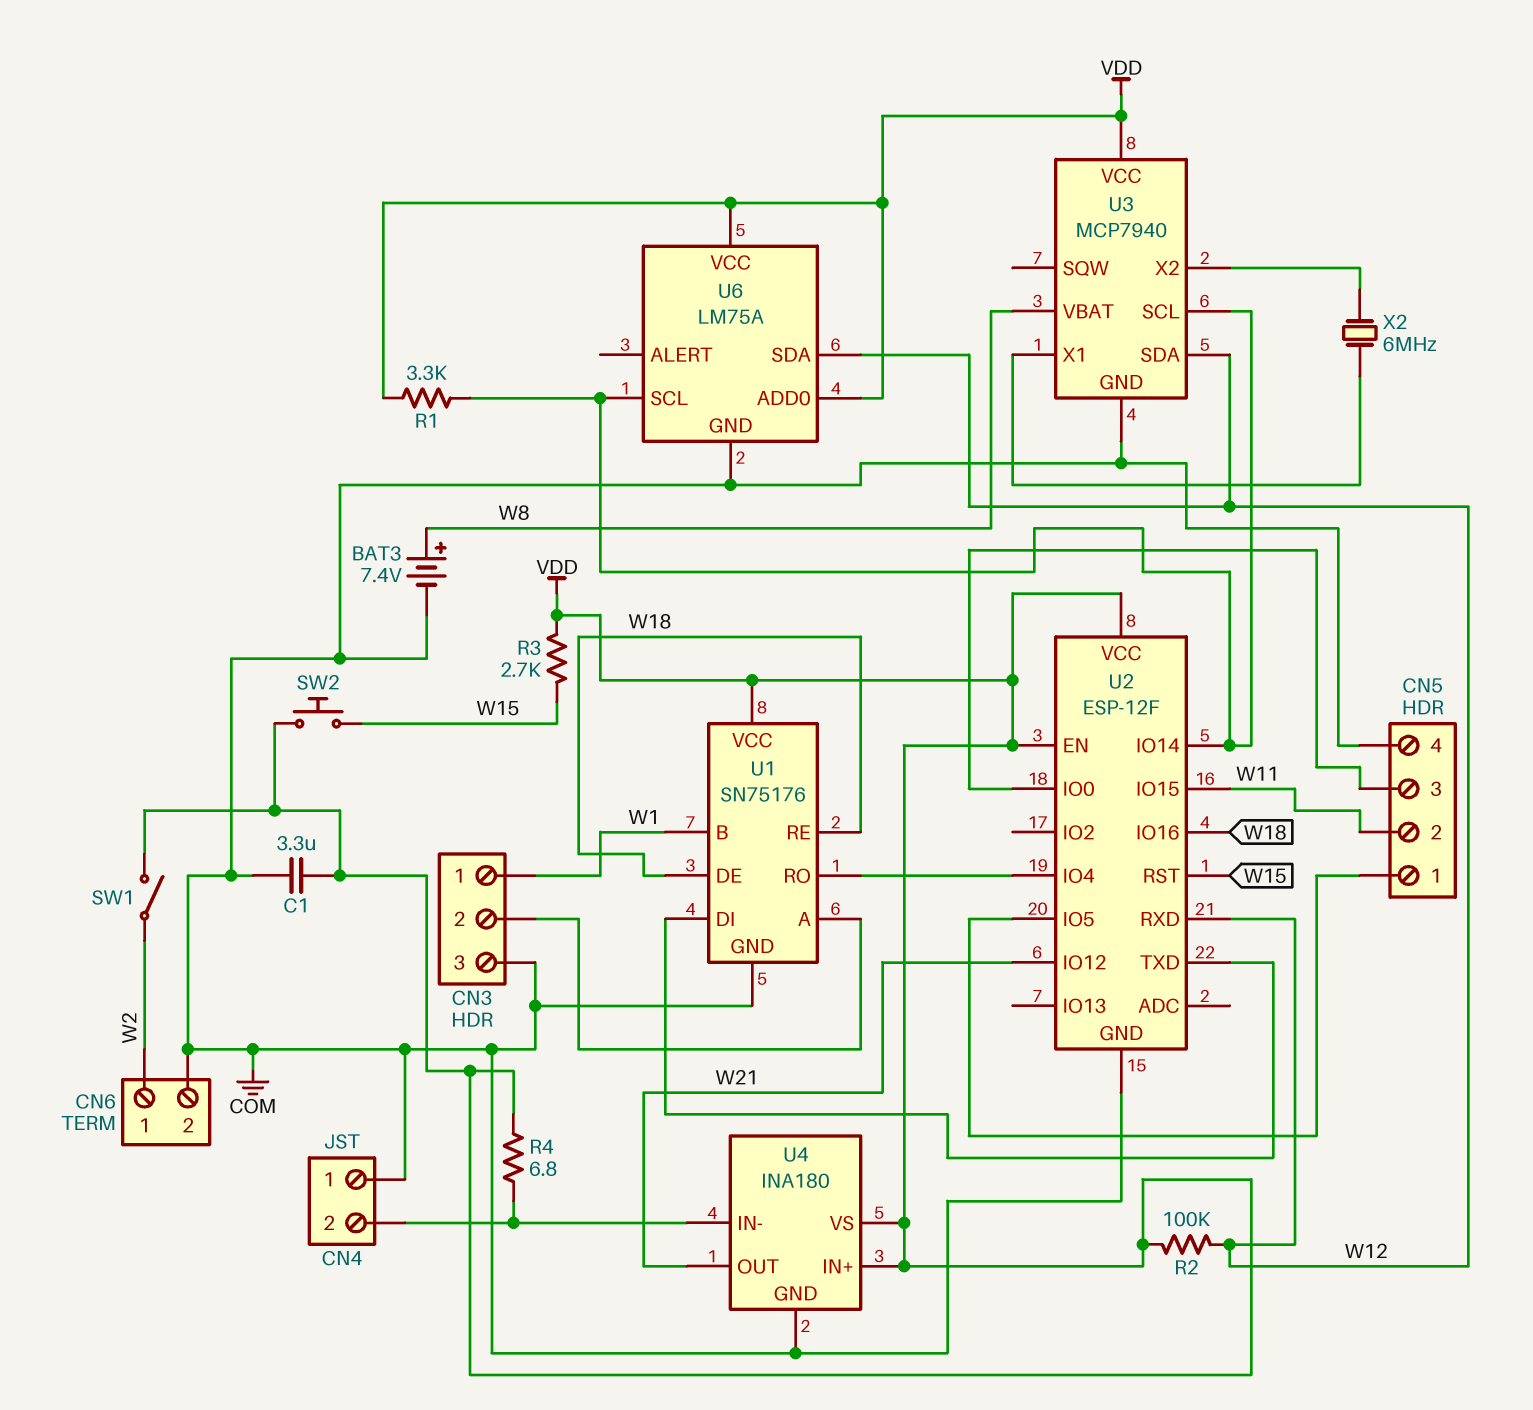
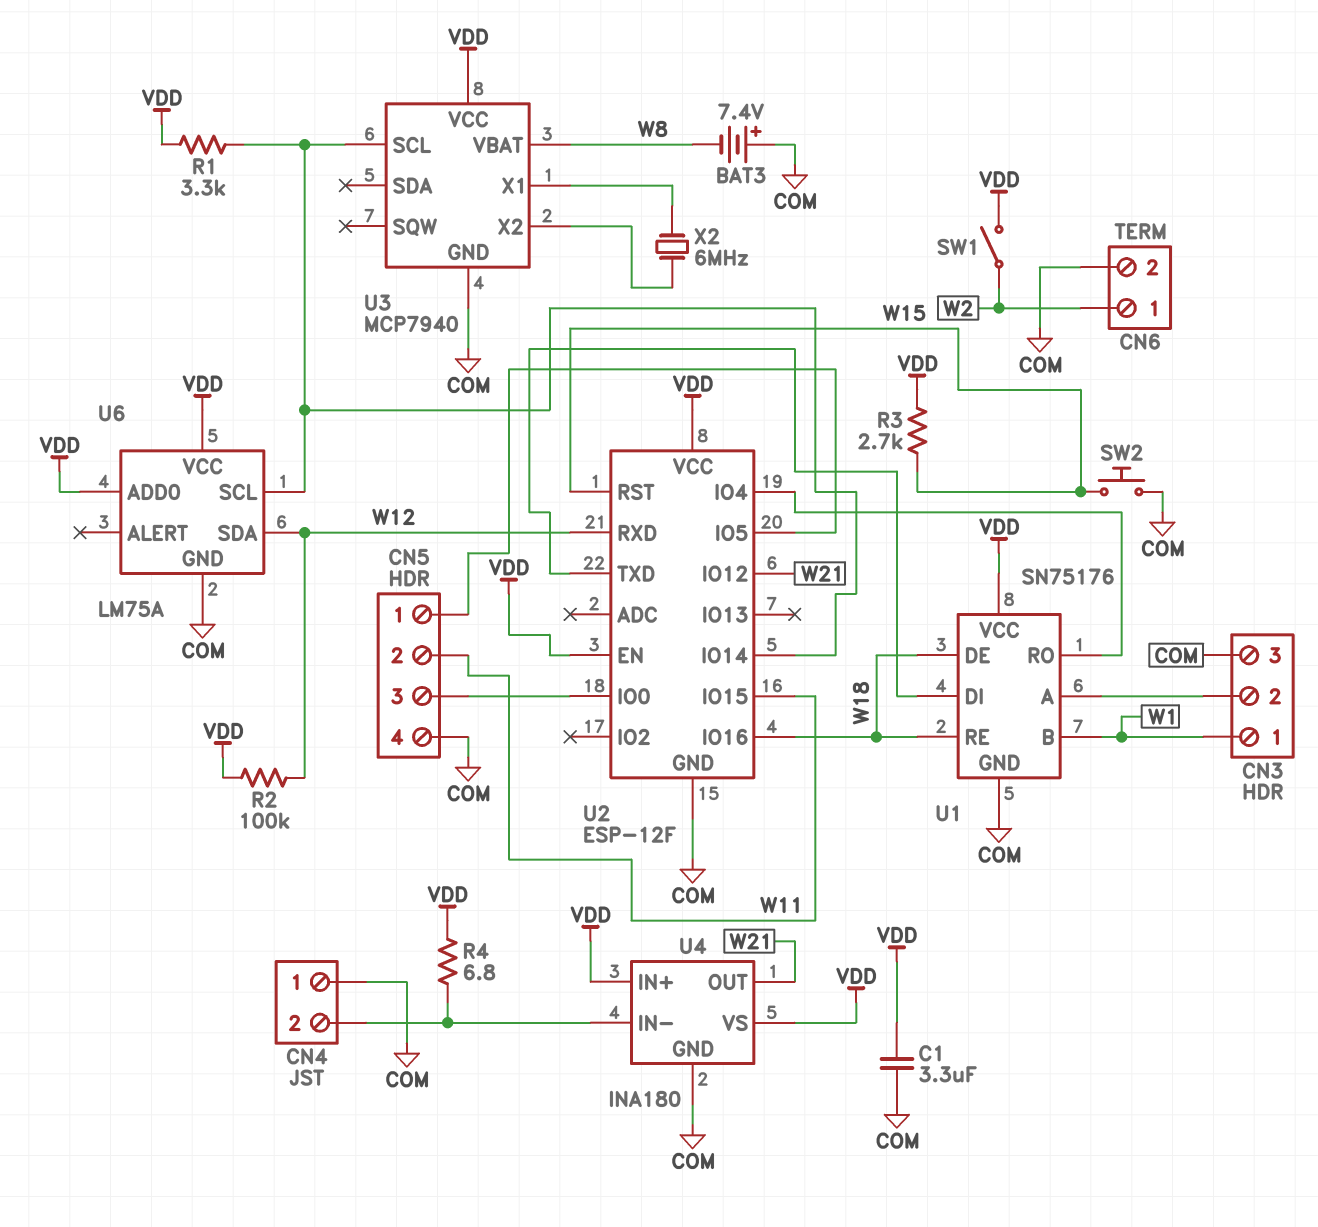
BAT3: 7.4V (plus W8, minus COM) -> 7.4V (plus COM, minus W8)
SW2: button (VDD, W15) -> button (COM, W15)
U3 pin SDA: W12 -> none

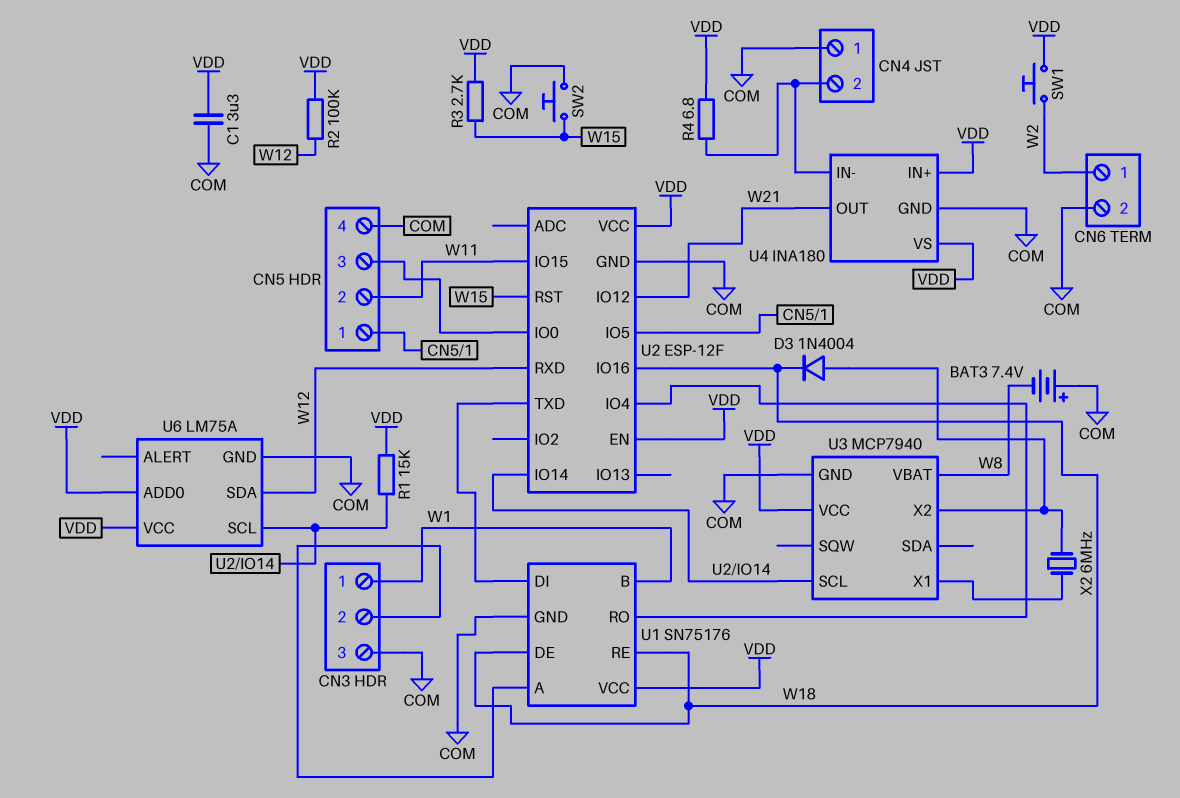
D3: none -> diode 1N4004 (A U3/X2, K W18)
R1: 3.3k (U2/IO14, VDD) -> 15k (U2/IO14, VDD)
SW1: switch (VDD, W2) -> button (VDD, W2)

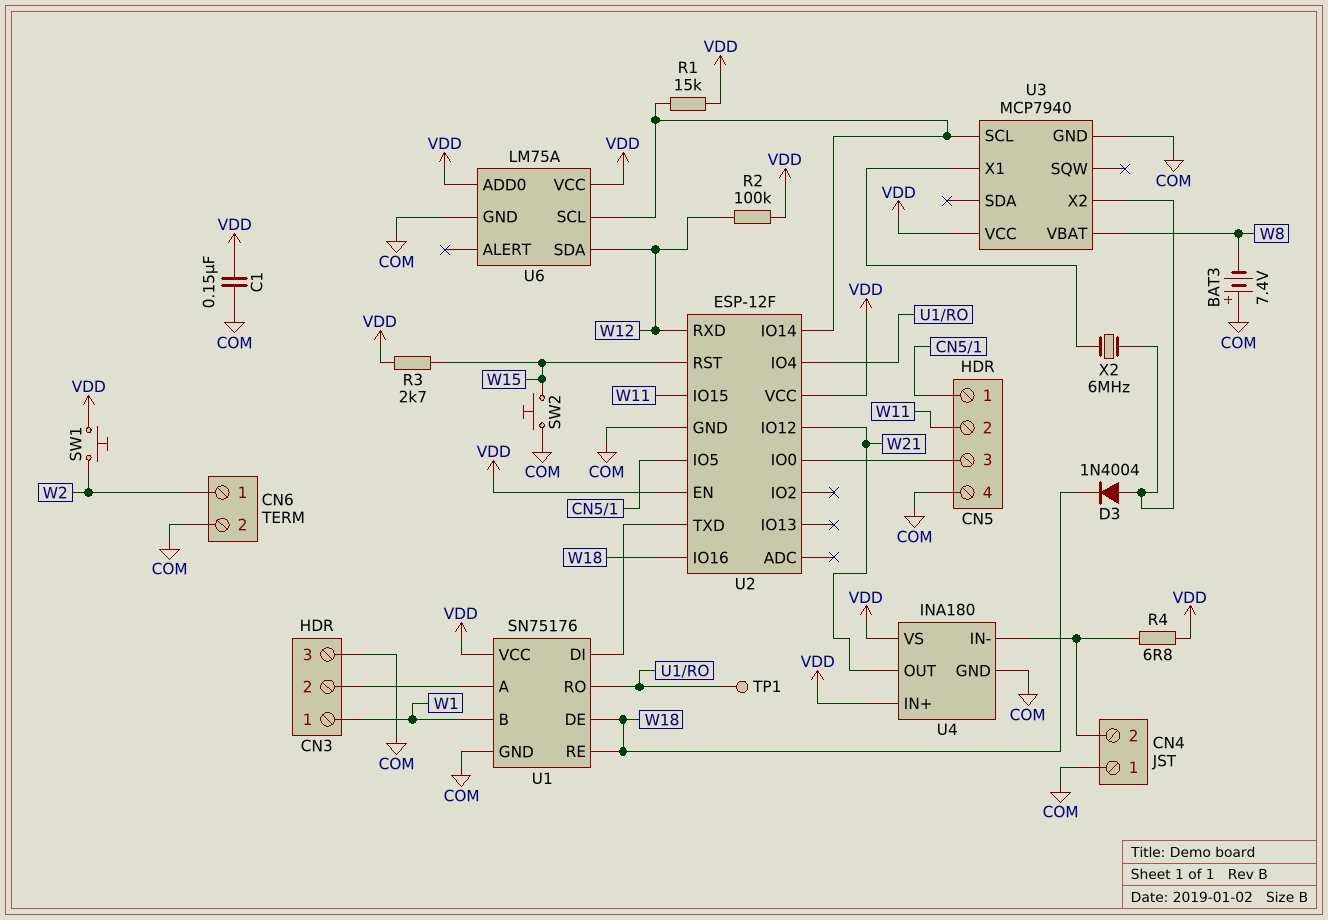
C1: 3.3uF (COM, VDD) -> 150nF (COM, VDD)
TP1: none -> test point (U1/RO)

